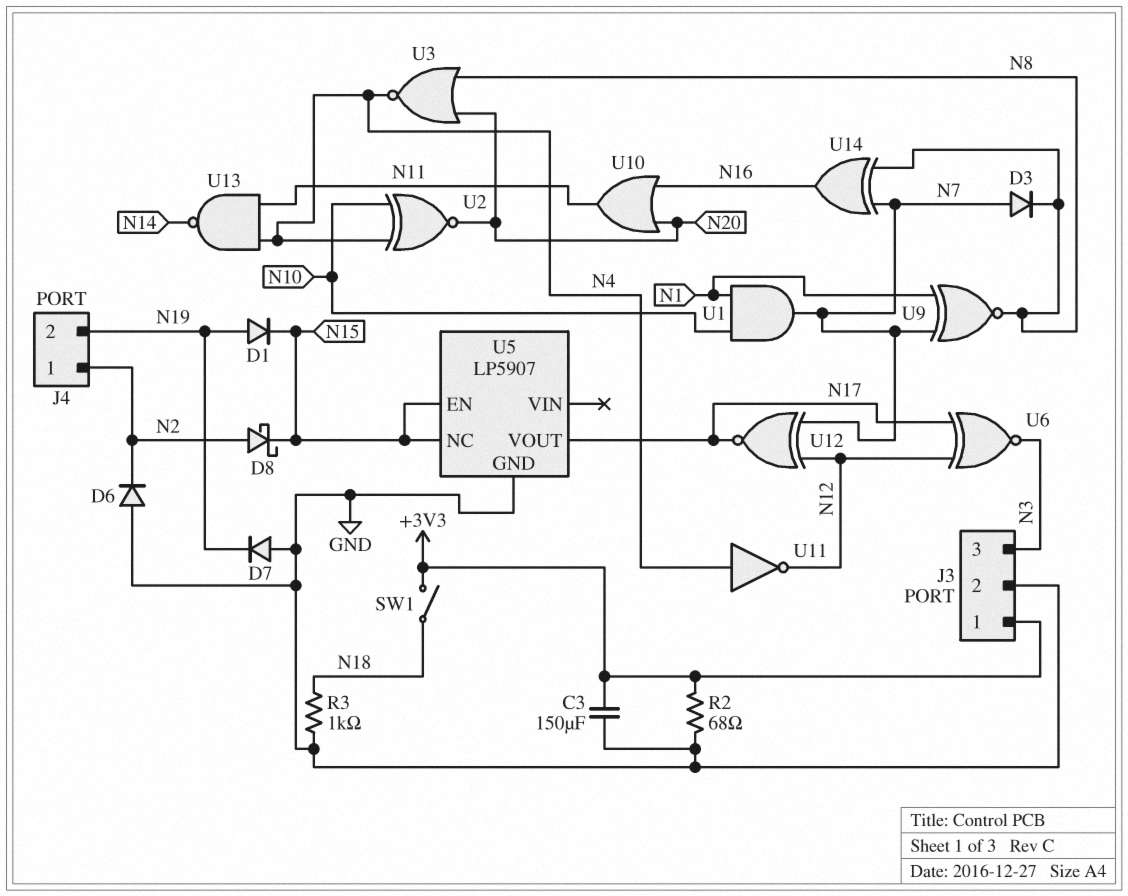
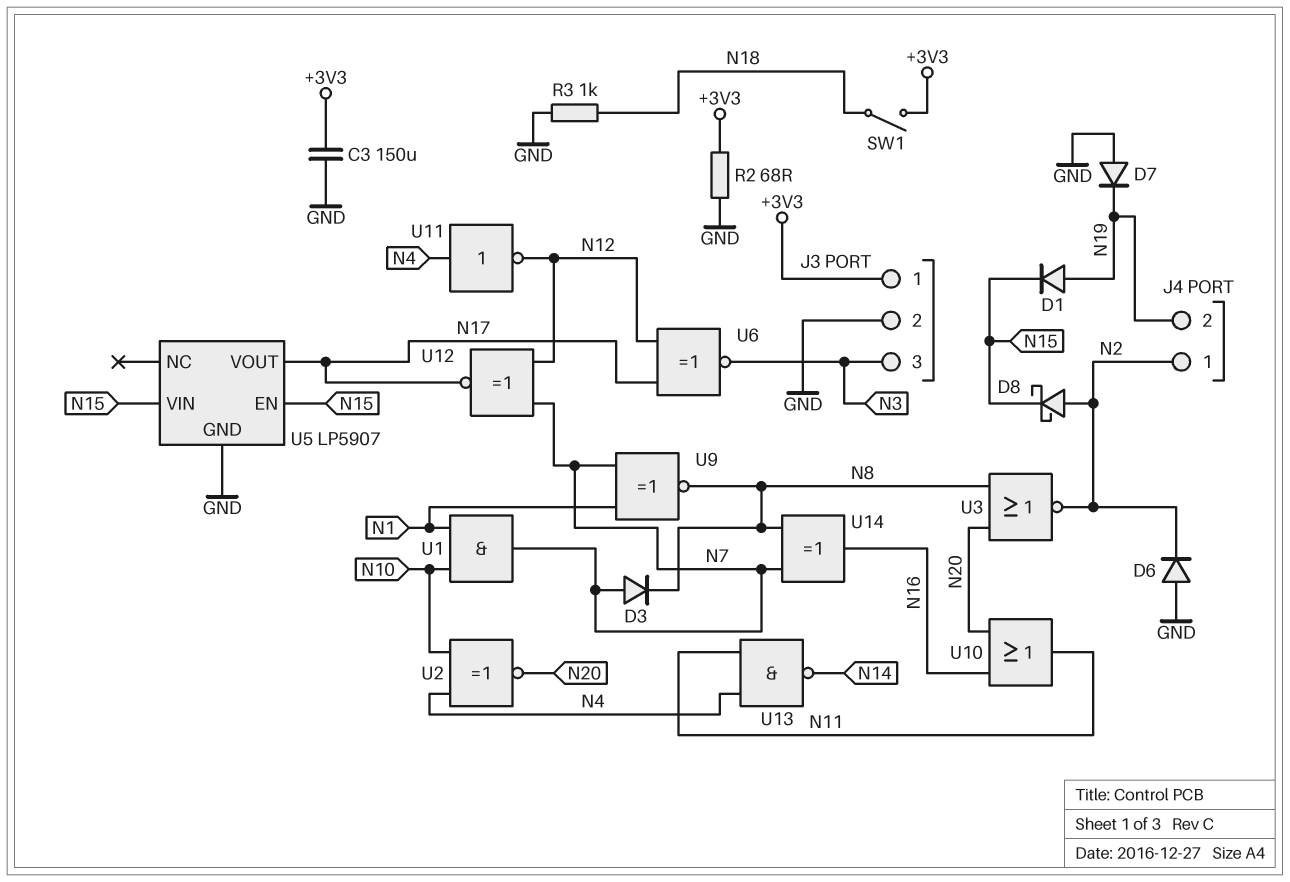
U3: NOR (in N8, in N20, out N4) -> NOR (in N8, in N20, out N2)
U5 pin NC: N15 -> none
U5 pin VIN: none -> N15

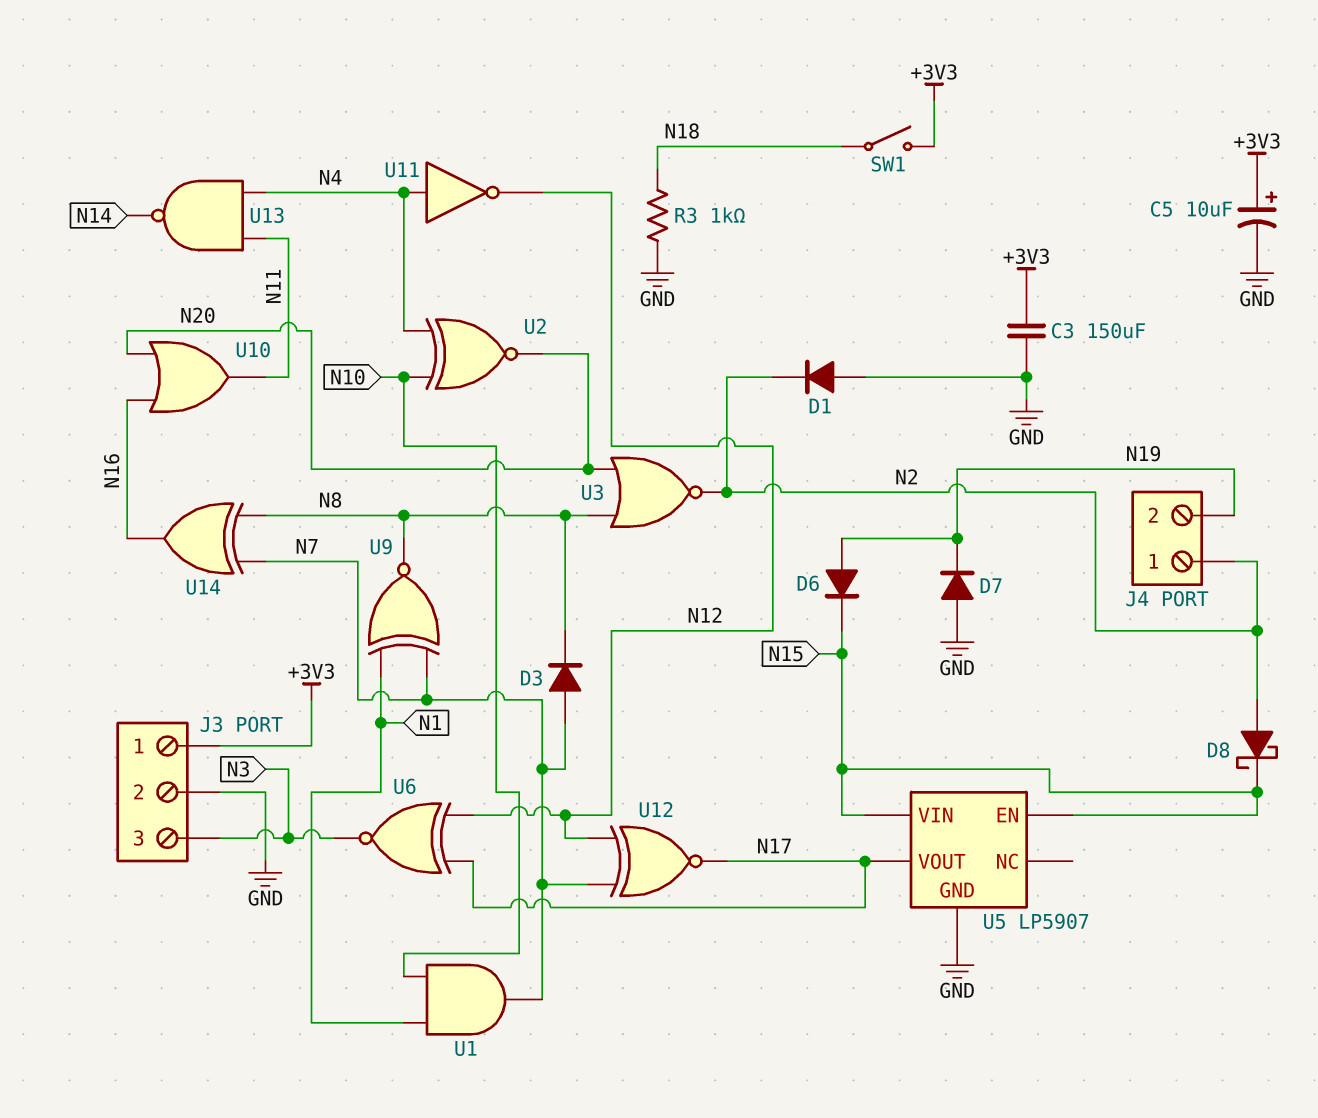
C5: none -> 10uF (plus +3V3, minus GND)
D1: diode (A N19, K N15) -> diode (A GND, K N2)
D6: diode (A GND, K N2) -> diode (A N19, K N15)
R2: 68 (+3V3, GND) -> none

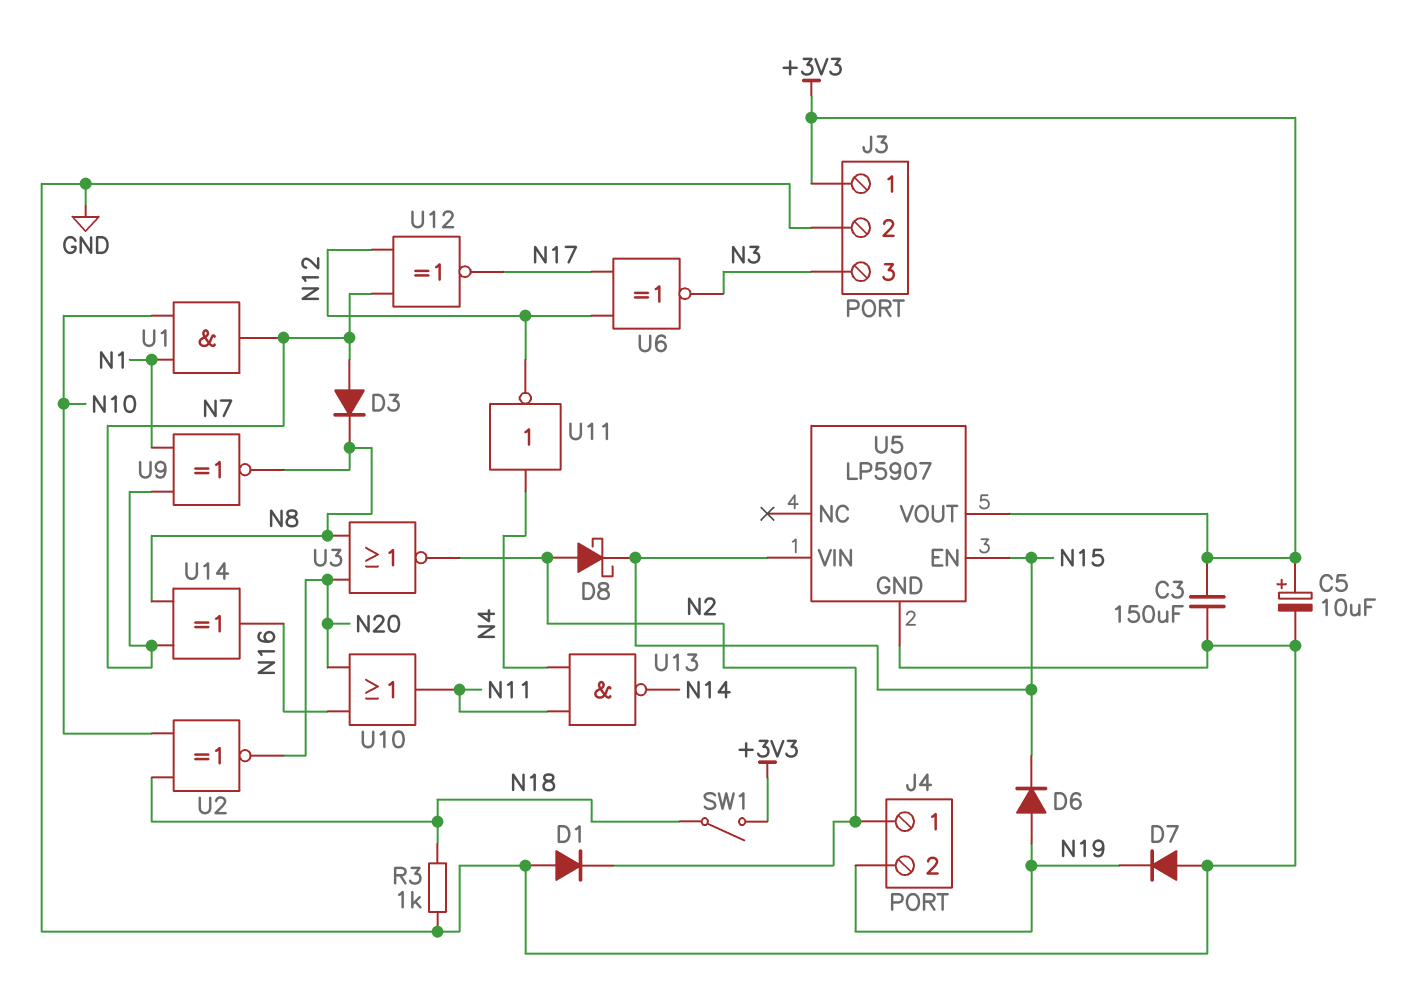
U2: XNOR (in N4, in N10, out N20) -> XNOR (in N10, in N18, out N20)
U5 pin VOUT: N17 -> +3V3

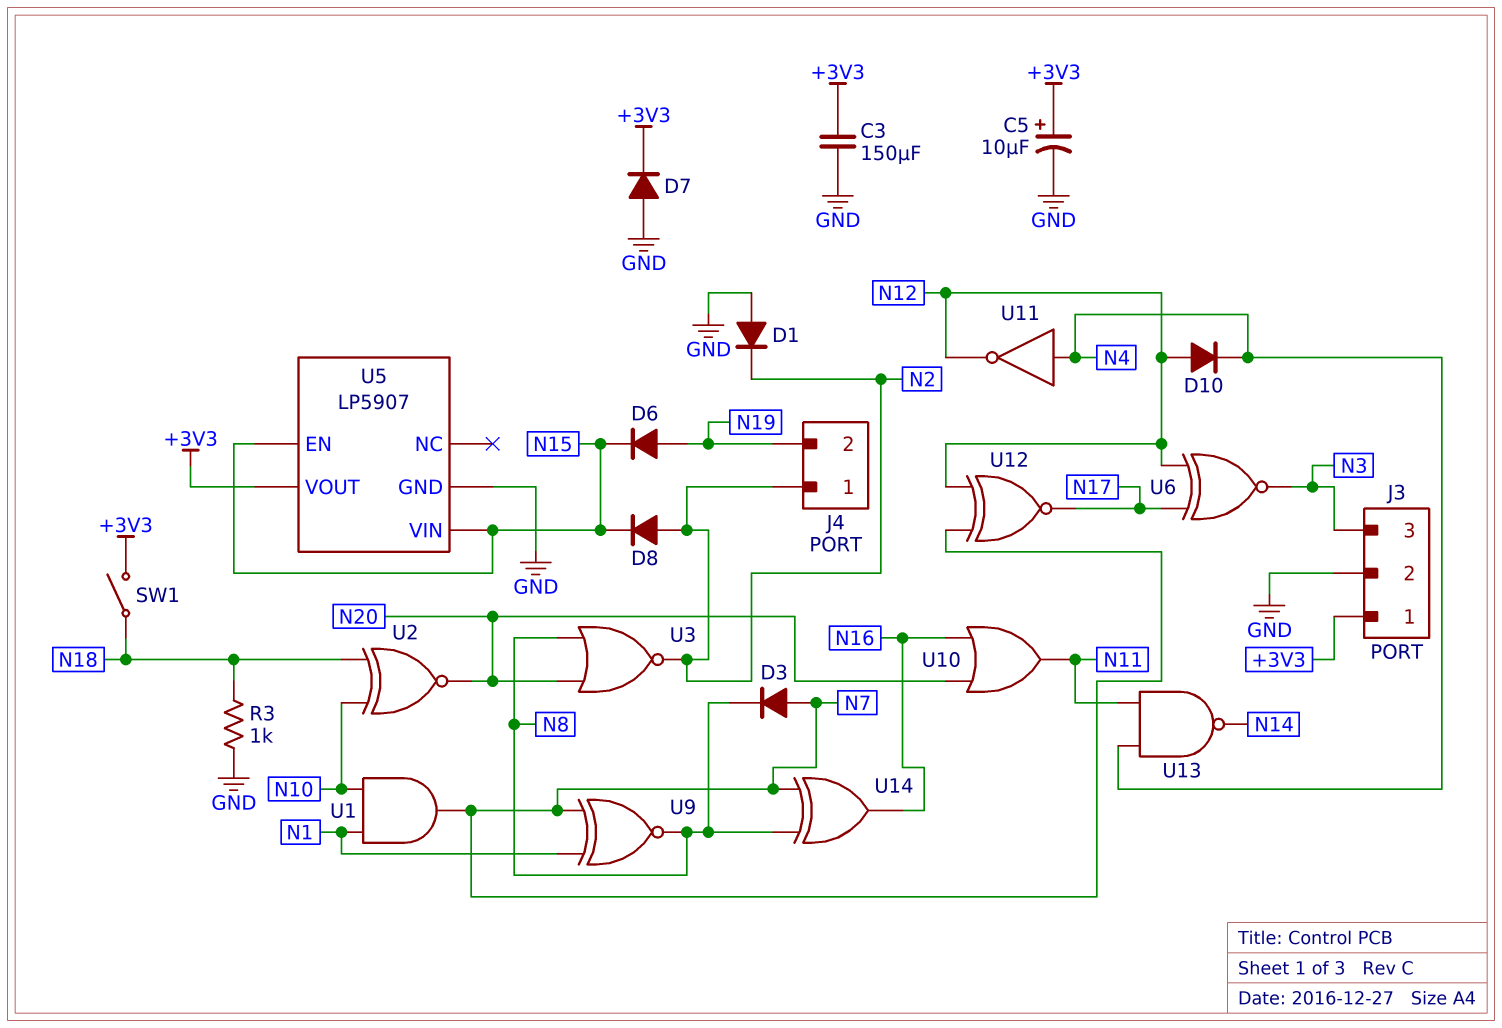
D7: diode (A GND, K N19) -> diode (A GND, K +3V3)
D8: schottky (A N2, K N15) -> diode (A N2, K N15)
D10: none -> diode (A N12, K N4)

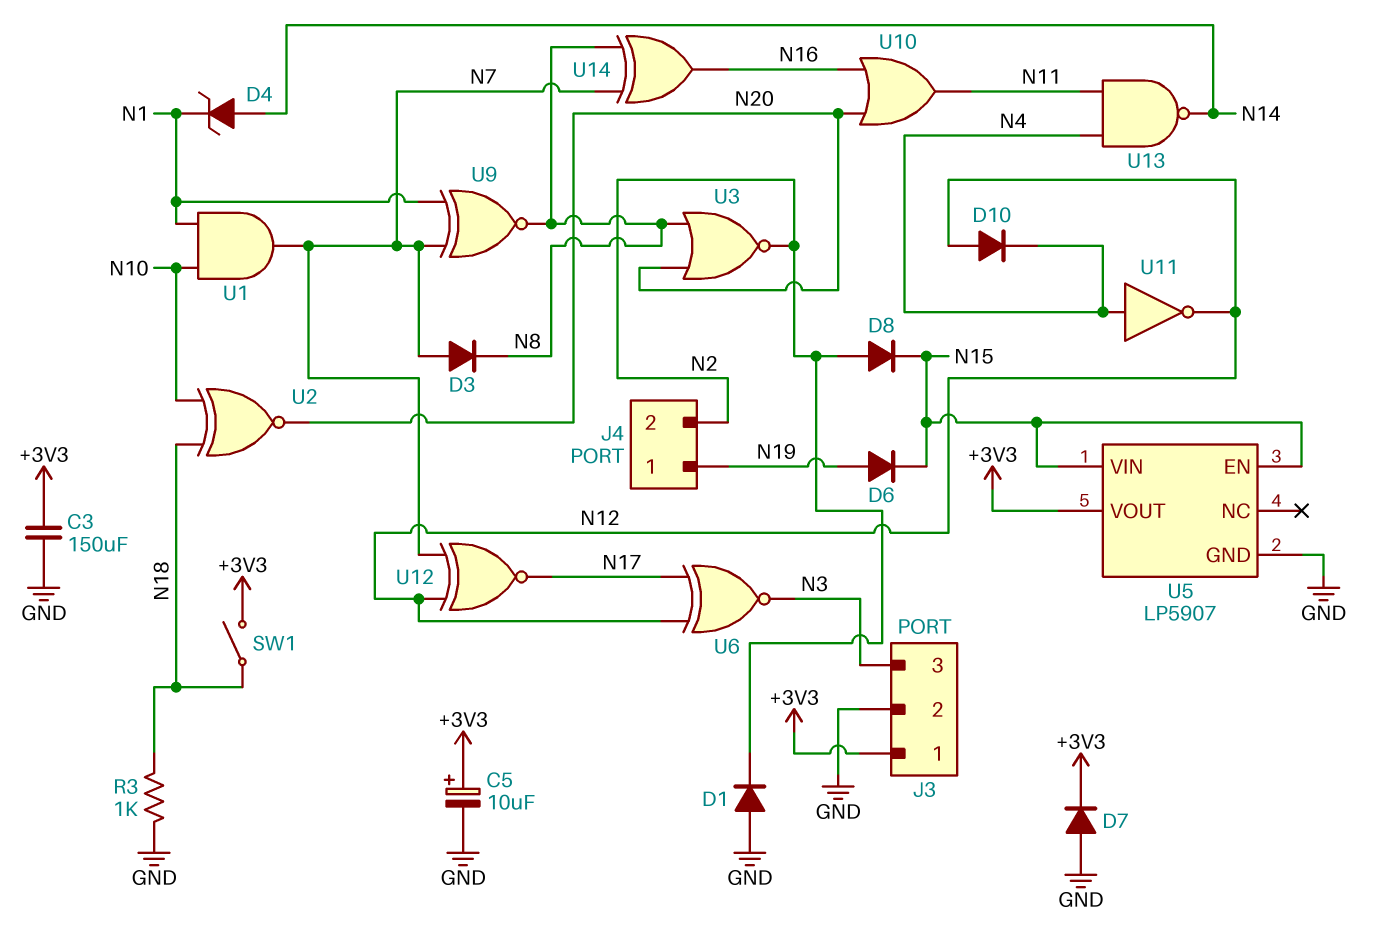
D4: none -> zener (A N14, K N1)
J4 pin 1: N2 -> N19
J4 pin 2: N19 -> N2

